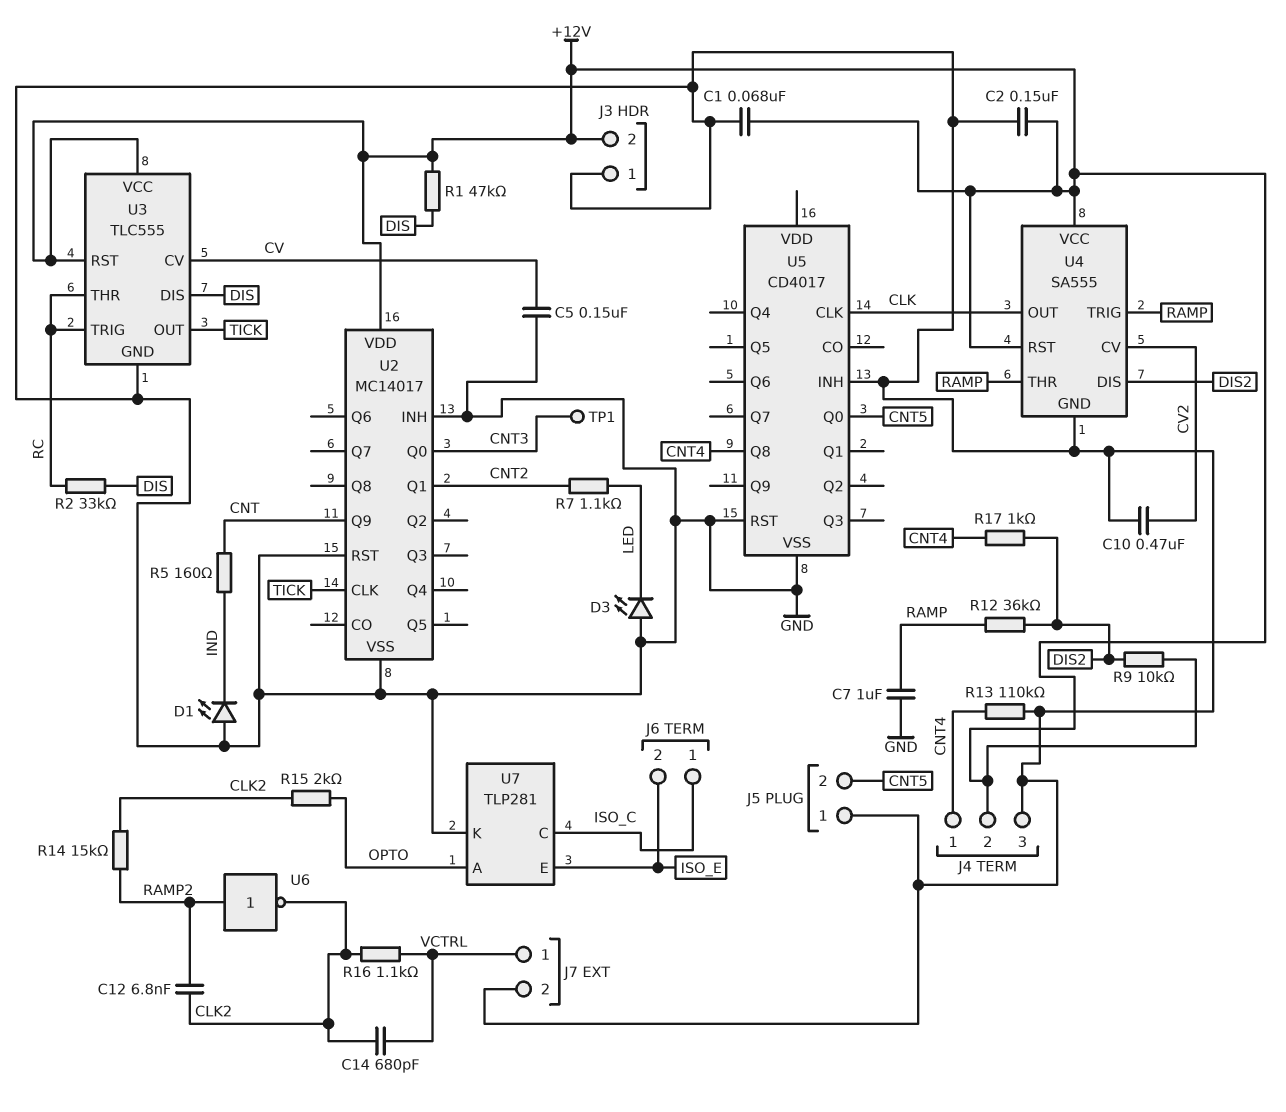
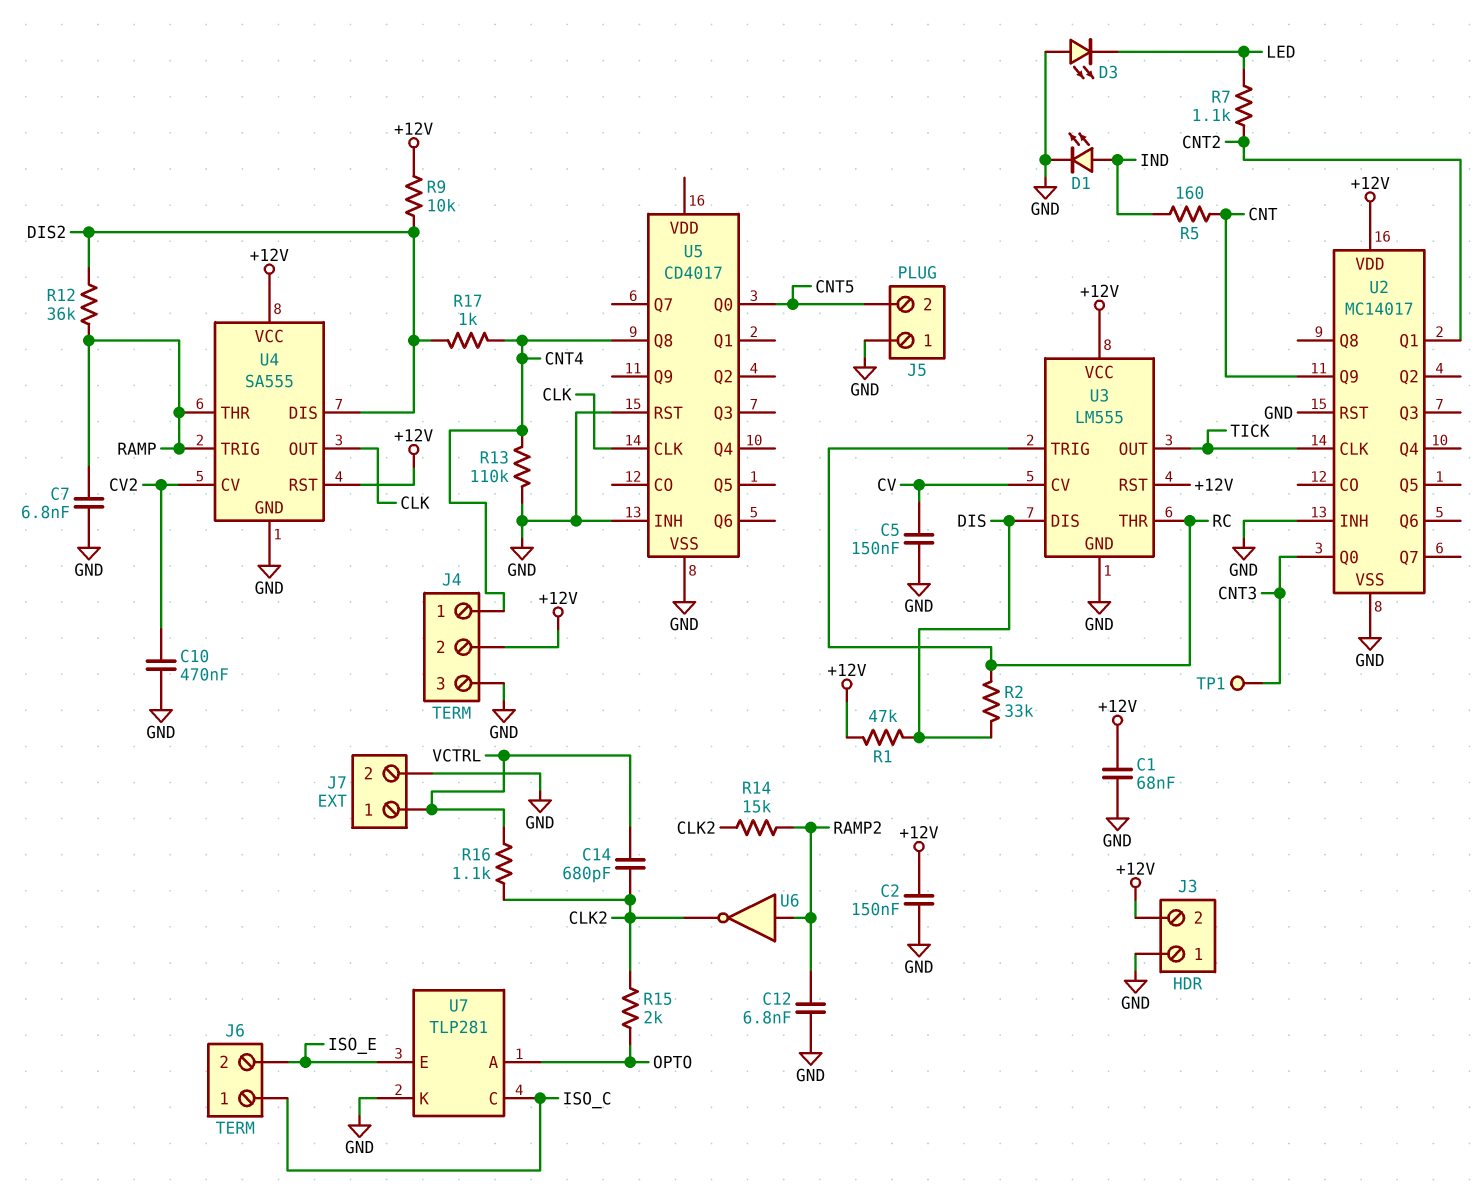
C7: 1uF (GND, RAMP) -> 6.8nF (GND, RAMP)
C12: 6.8nF (CLK2, RAMP2) -> 6.8nF (GND, RAMP2)
D1: LED (A GND, K IND) -> LED (A IND, K GND)
U3: TLC555 -> LM555

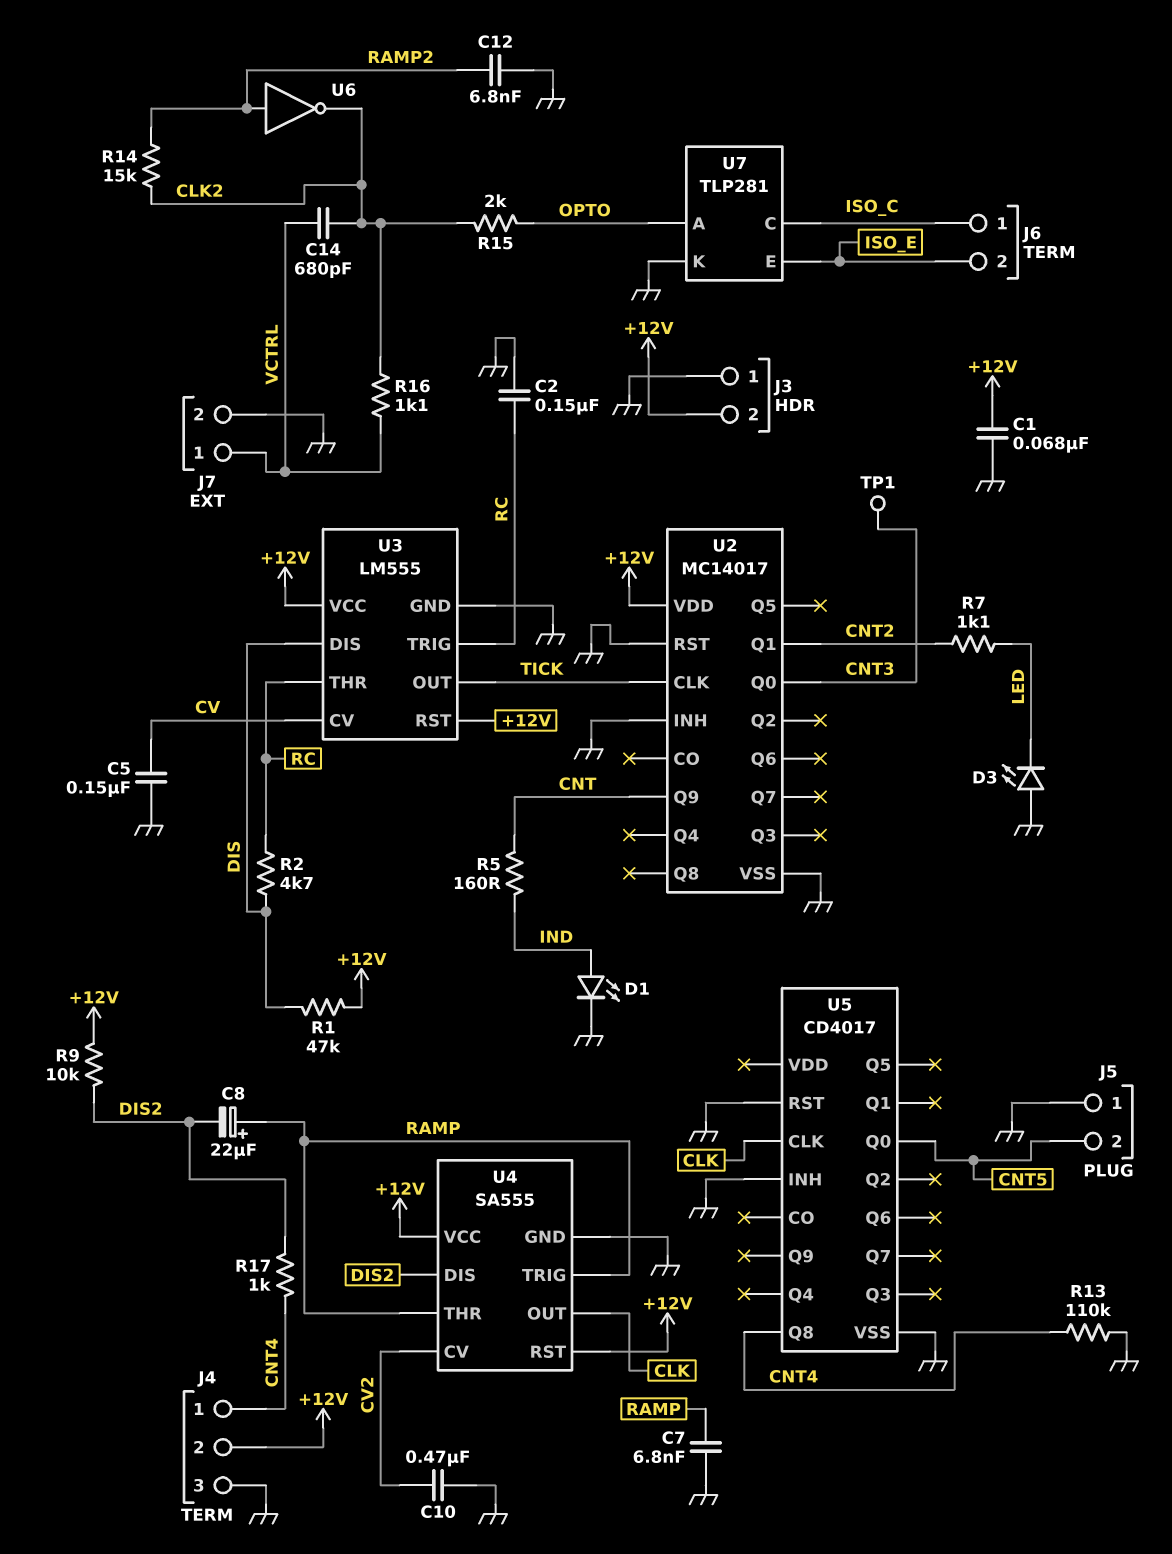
C2: 150nF (+12V, GND) -> 150nF (GND, RC)
C8: none -> 22uF (plus RAMP, minus DIS2)
R2: 33k (DIS, RC) -> 4.7k (DIS, RC)
R12: 36k (DIS2, RAMP) -> none

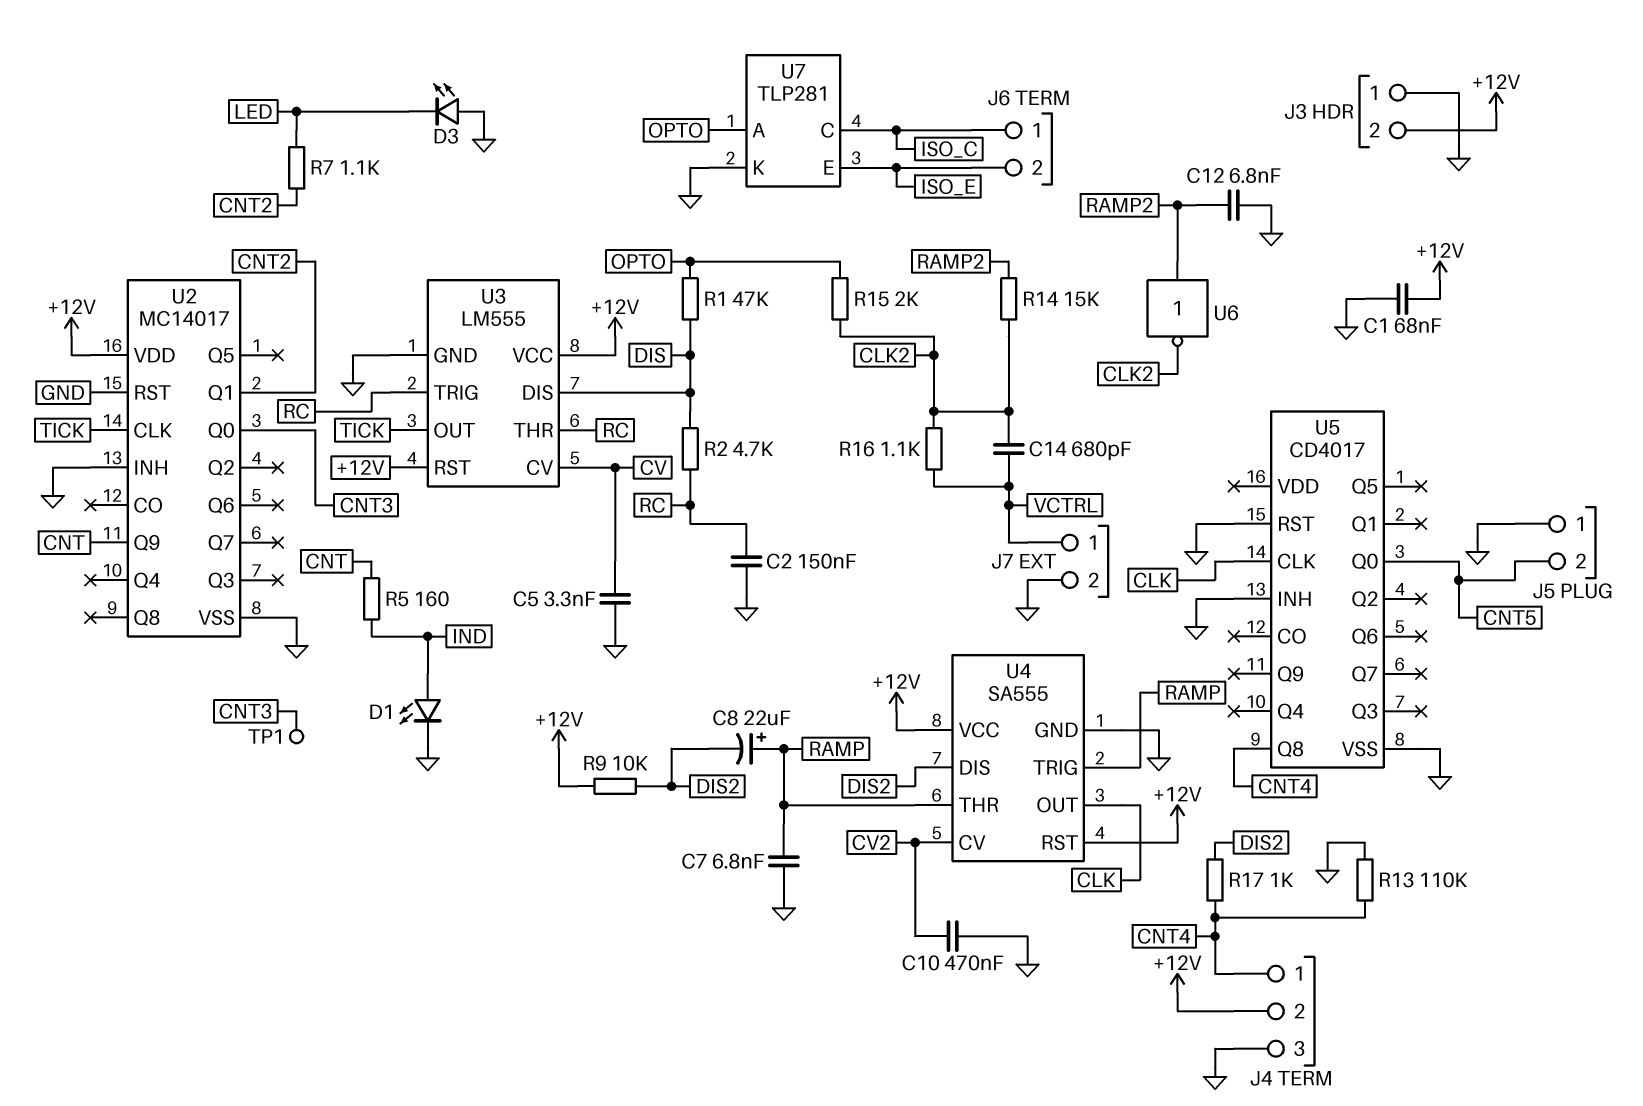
C5: 150nF (CV, GND) -> 3.3nF (CV, GND)
R1: 47k (+12V, DIS) -> 47k (DIS, OPTO)

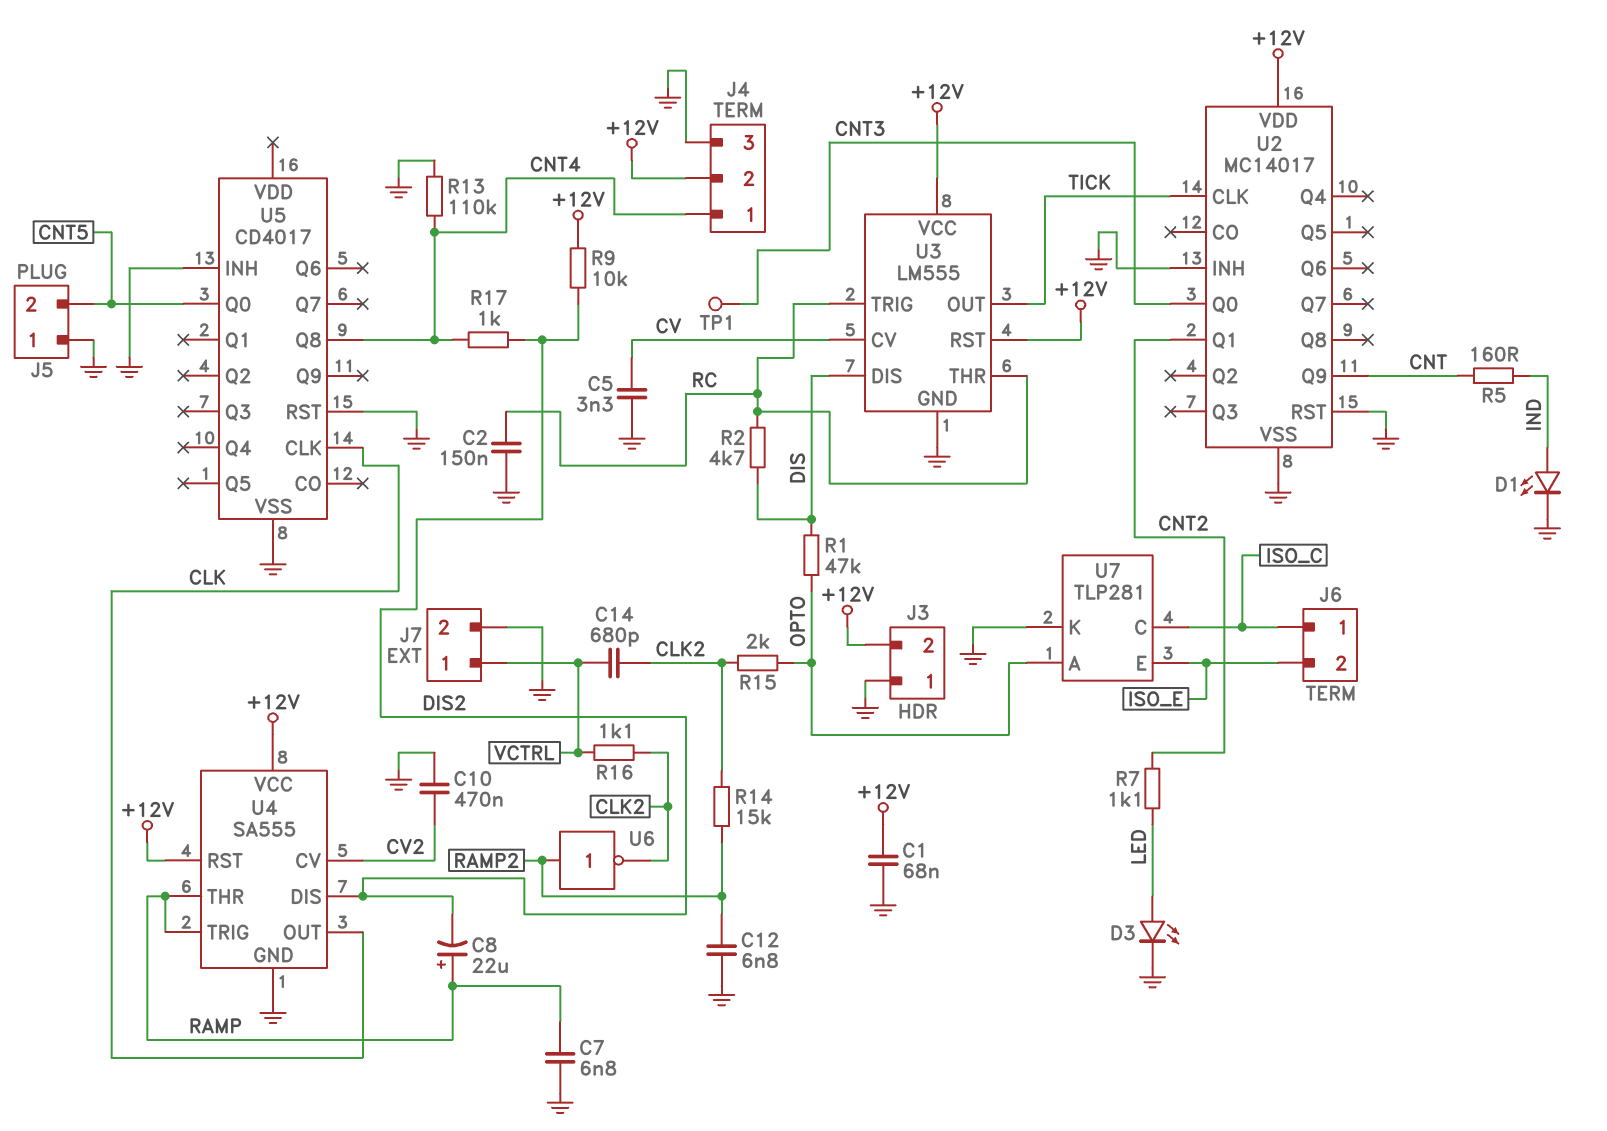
D3: LED (A GND, K LED) -> LED (A LED, K GND)

